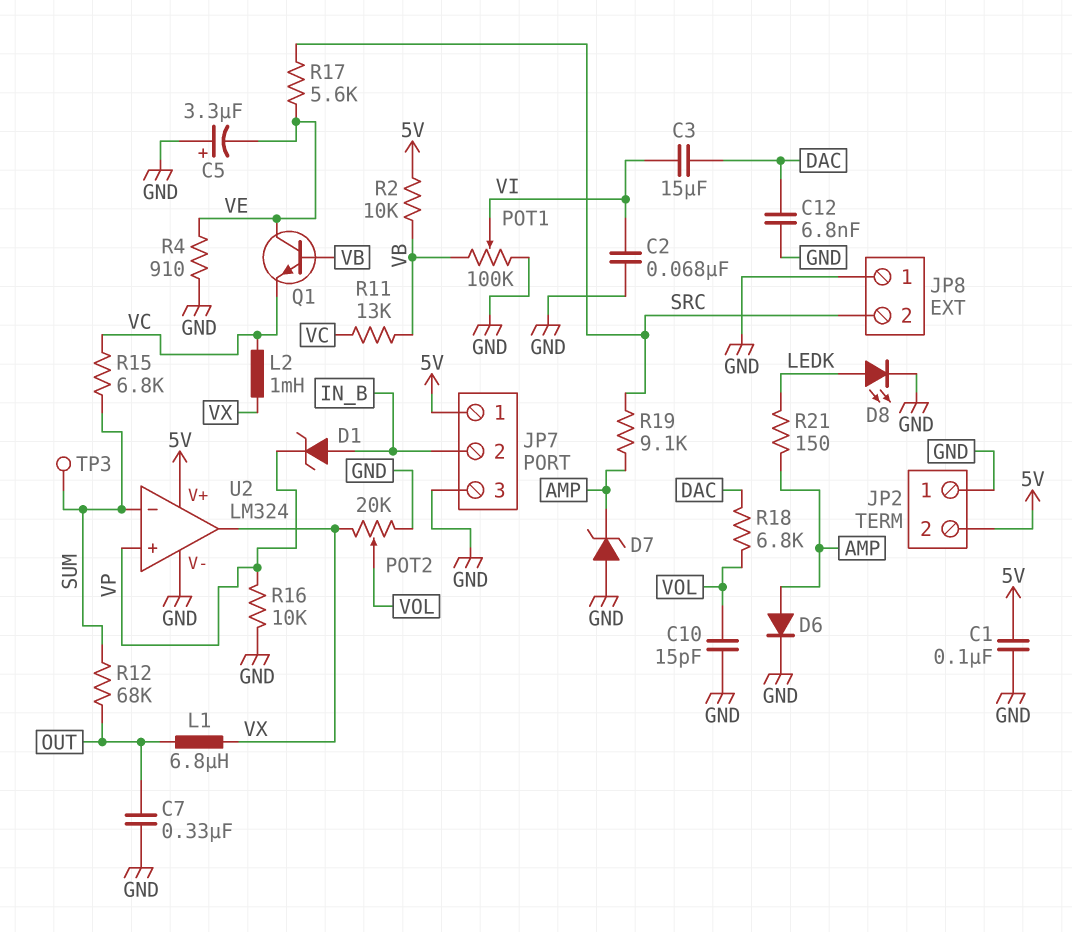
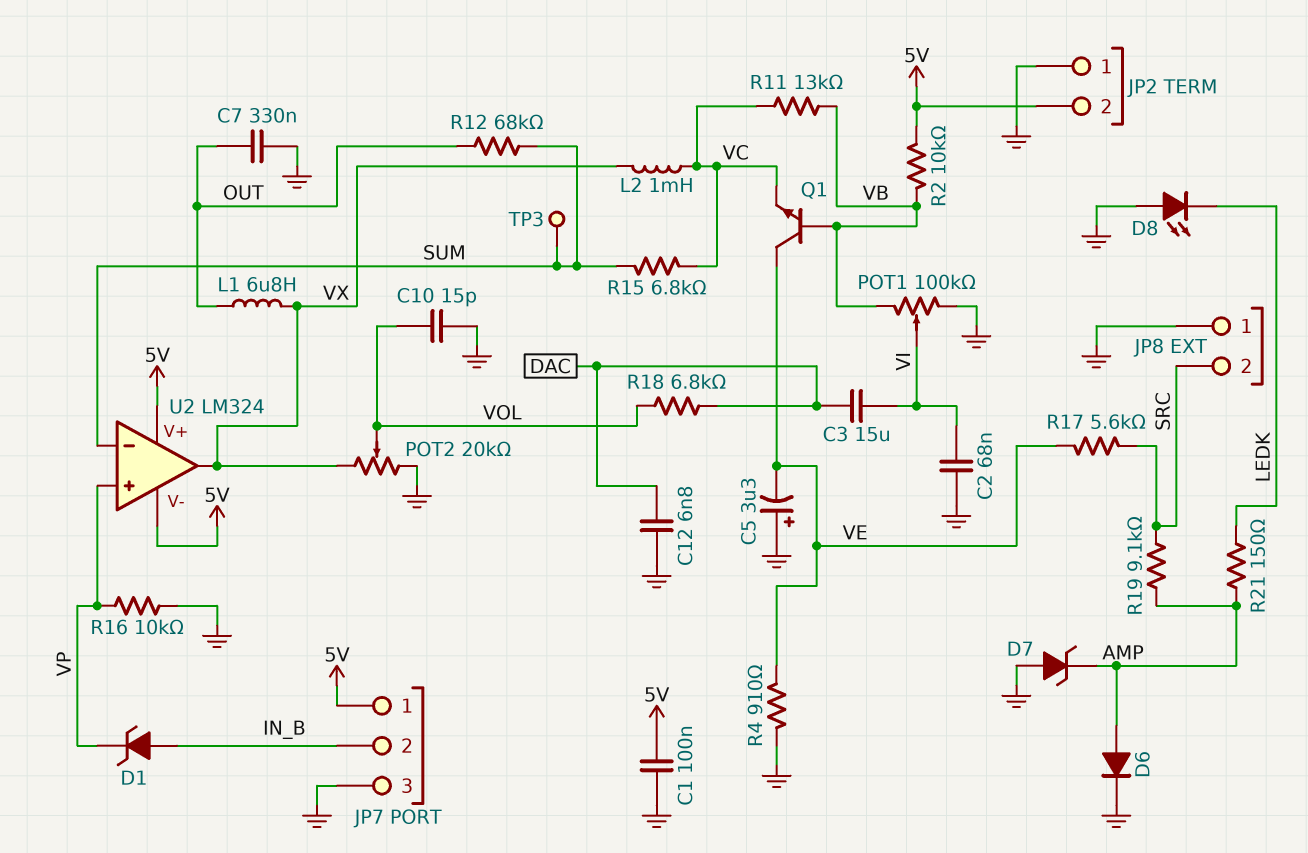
D8: LED (A LEDK, K GND) -> LED (A GND, K LEDK)
U2 pin V-: GND -> 5V

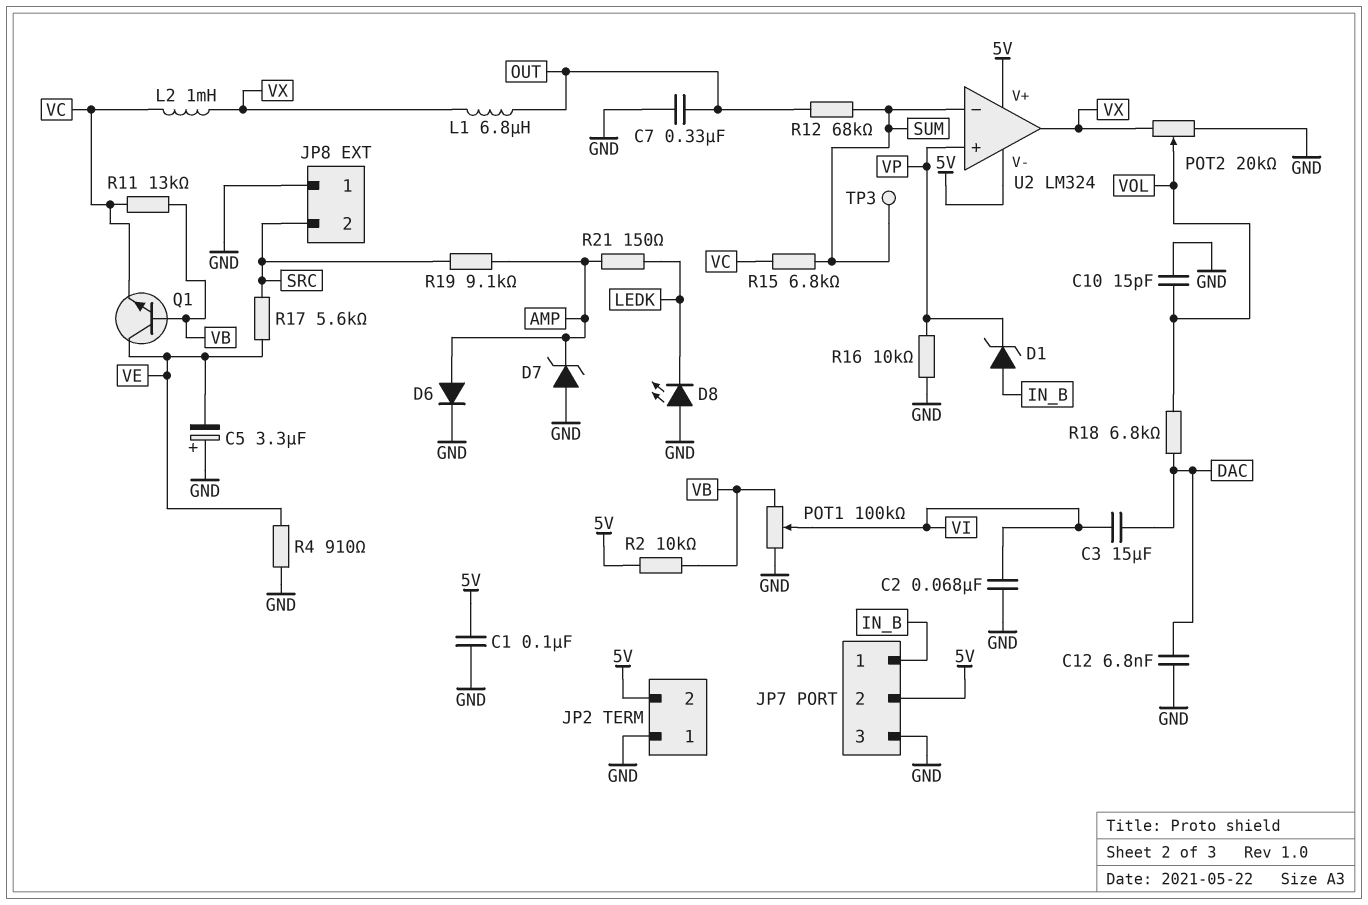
JP7 pin 1: 5V -> IN_B
JP7 pin 2: IN_B -> 5V

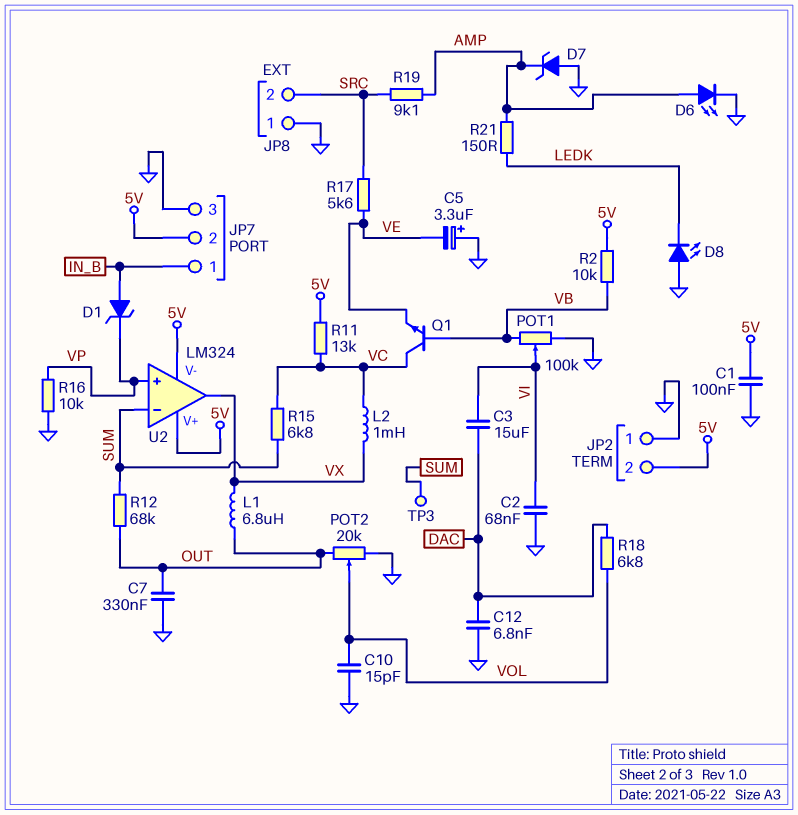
D6: diode (A AMP, K GND) -> LED (A AMP, K GND)
POT2: 20k (GND, VX, wiper VOL) -> 20k (GND, OUT, wiper VOL)
Q1: NPN (B VB, C VE, E VC) -> NPN (B VB, C VC, E VE)
R4: 910 (GND, VE) -> none
R11: 13k (VB, VC) -> 13k (5V, VC)

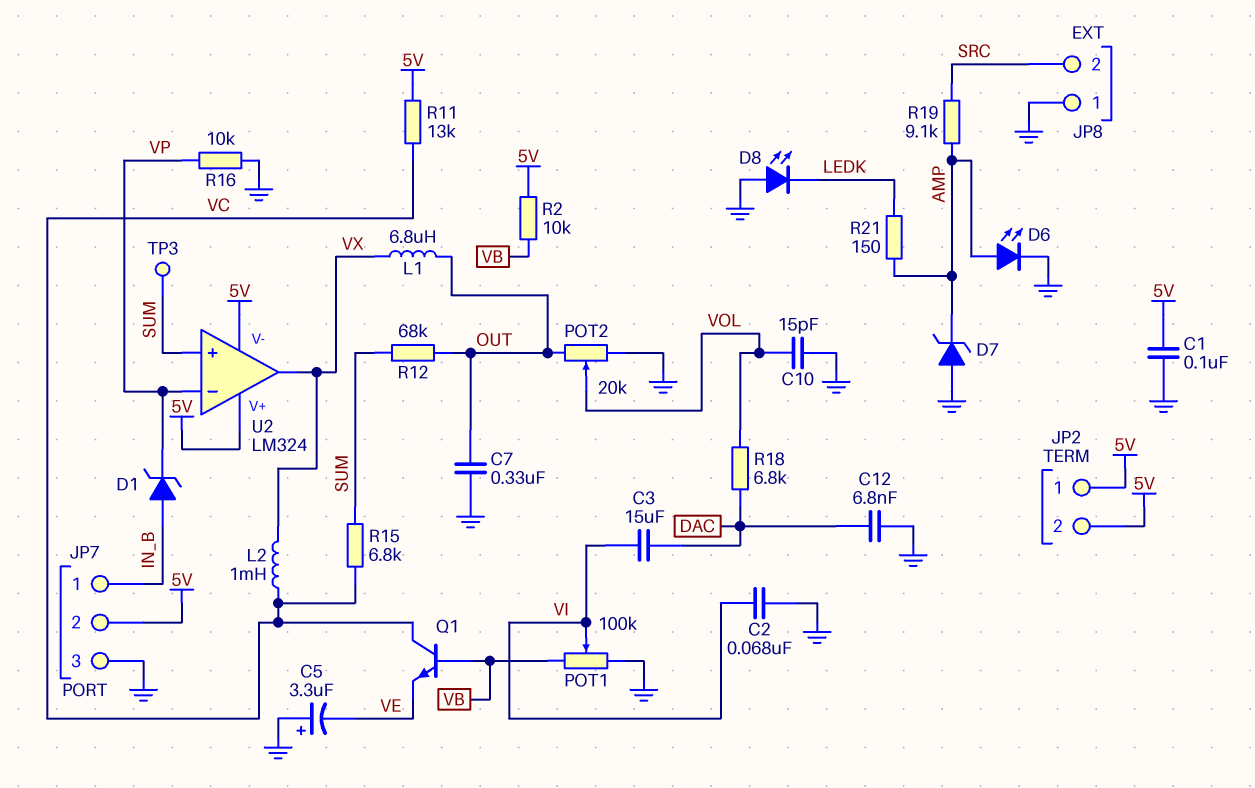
JP2 pin 1: GND -> 5V
R17: 5.6k (SRC, VE) -> none
U2 pin in+: VP -> SUM
U2 pin in-: SUM -> VP

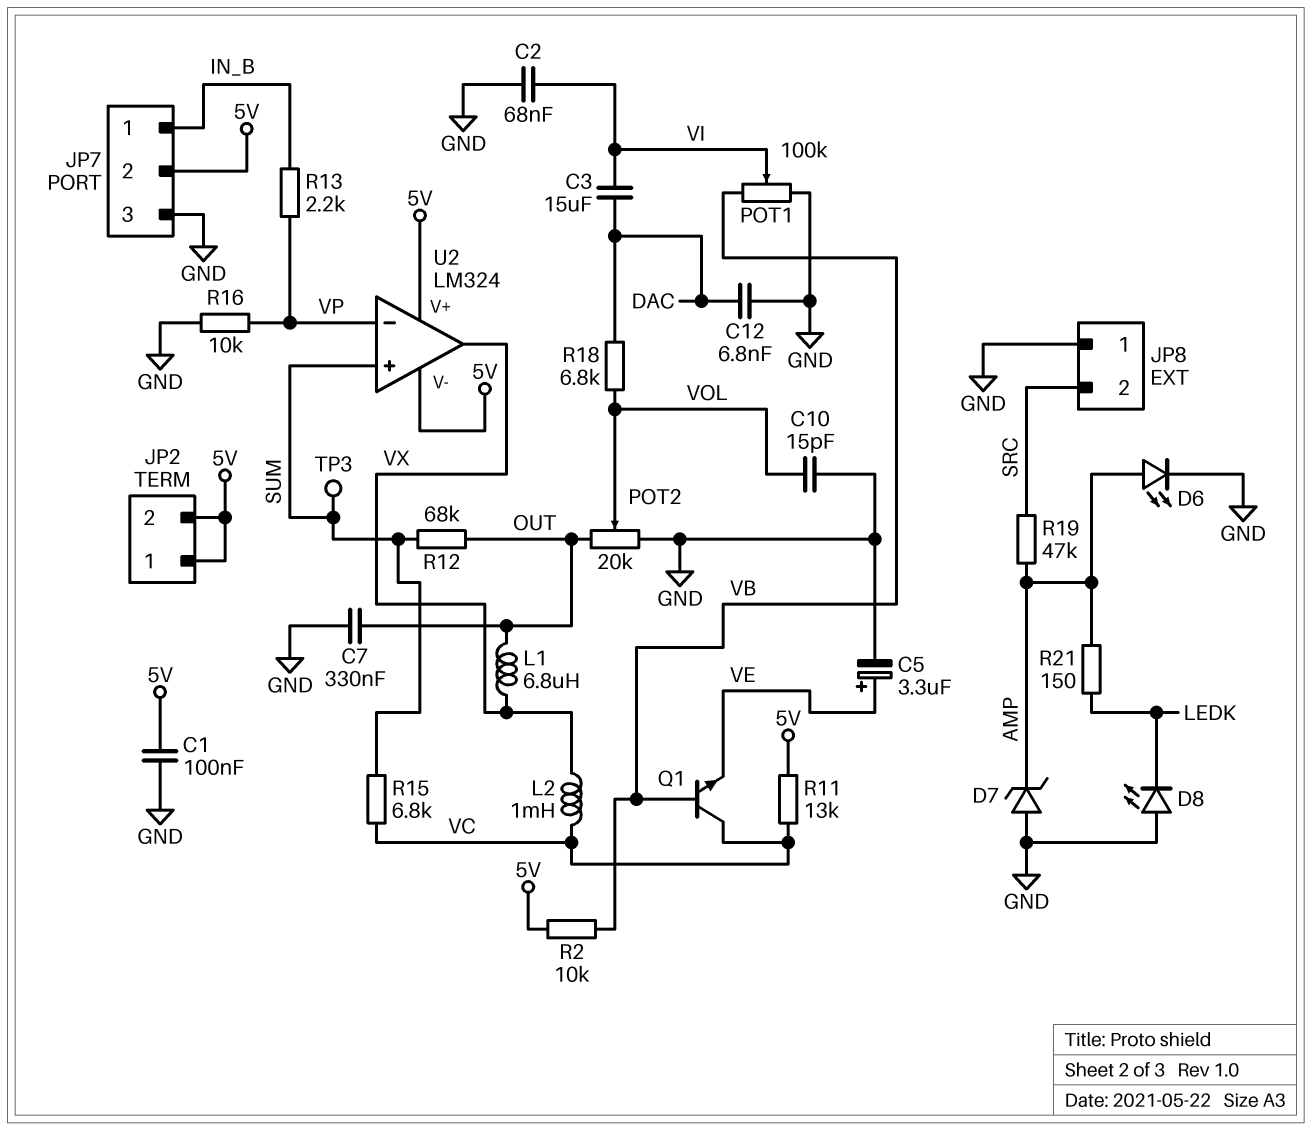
C5: 3.3uF (plus GND, minus VE) -> 3.3uF (plus VE, minus GND)
D1: zener (A IN_B, K VP) -> none
R13: none -> 2.2k (IN_B, VP)
R19: 9.1k (AMP, SRC) -> 47k (AMP, SRC)

